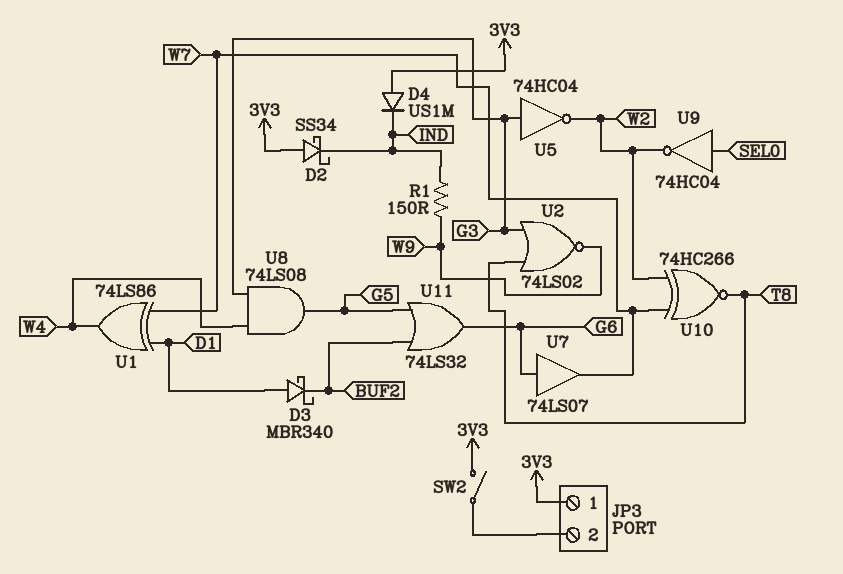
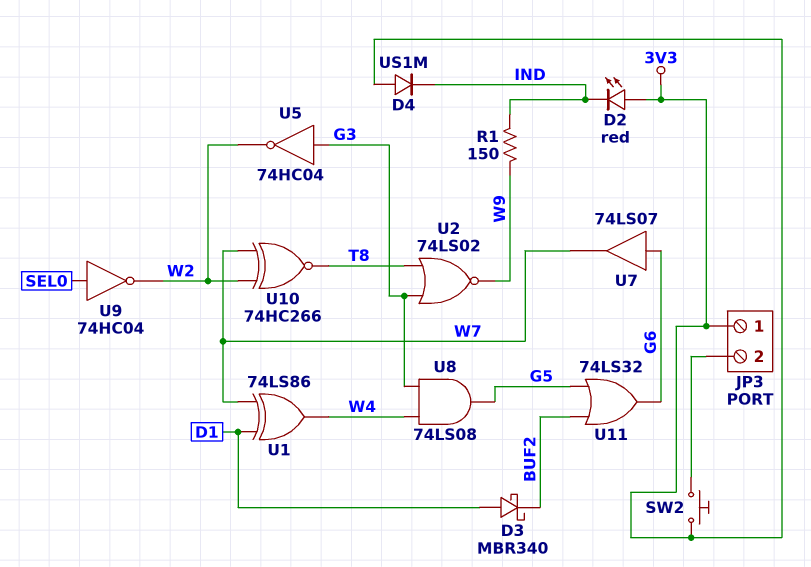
D2: schottky SS34 (A 3V3, K IND) -> LED red (A 3V3, K IND)
SW2: switch (3V3, JP3/2) -> button (3V3, JP3/2)

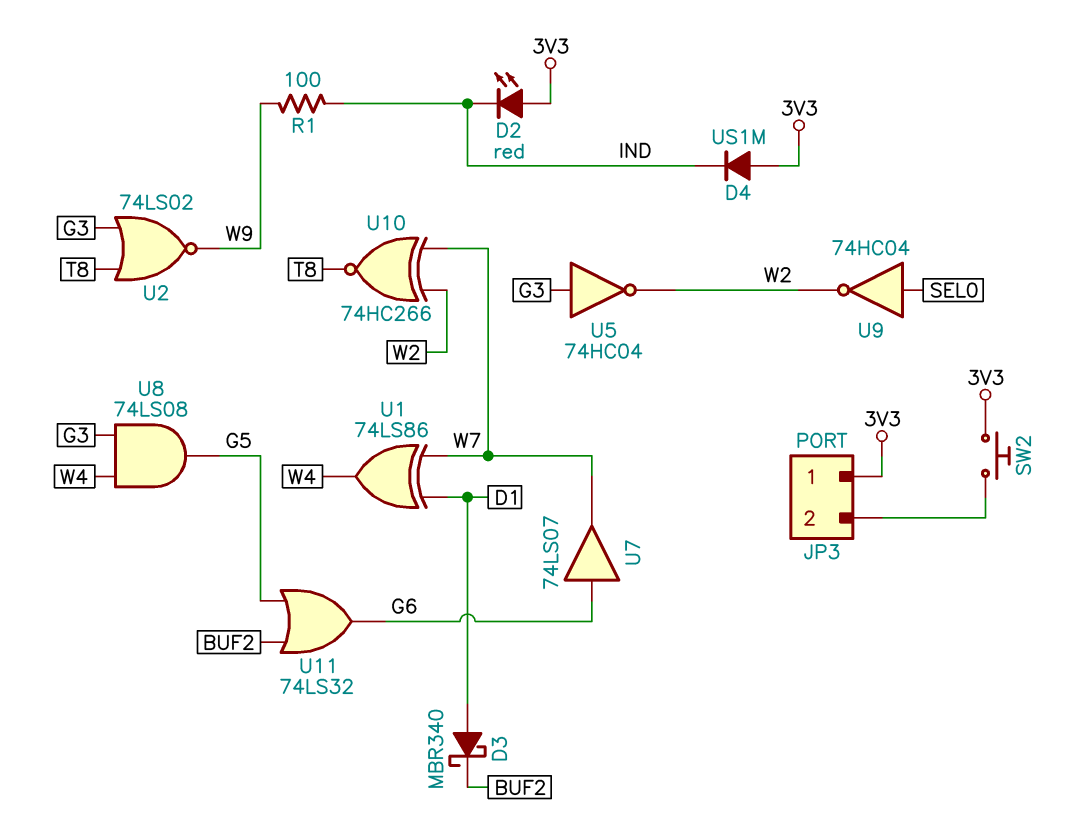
R1: 150 (IND, W9) -> 100 (IND, W9)

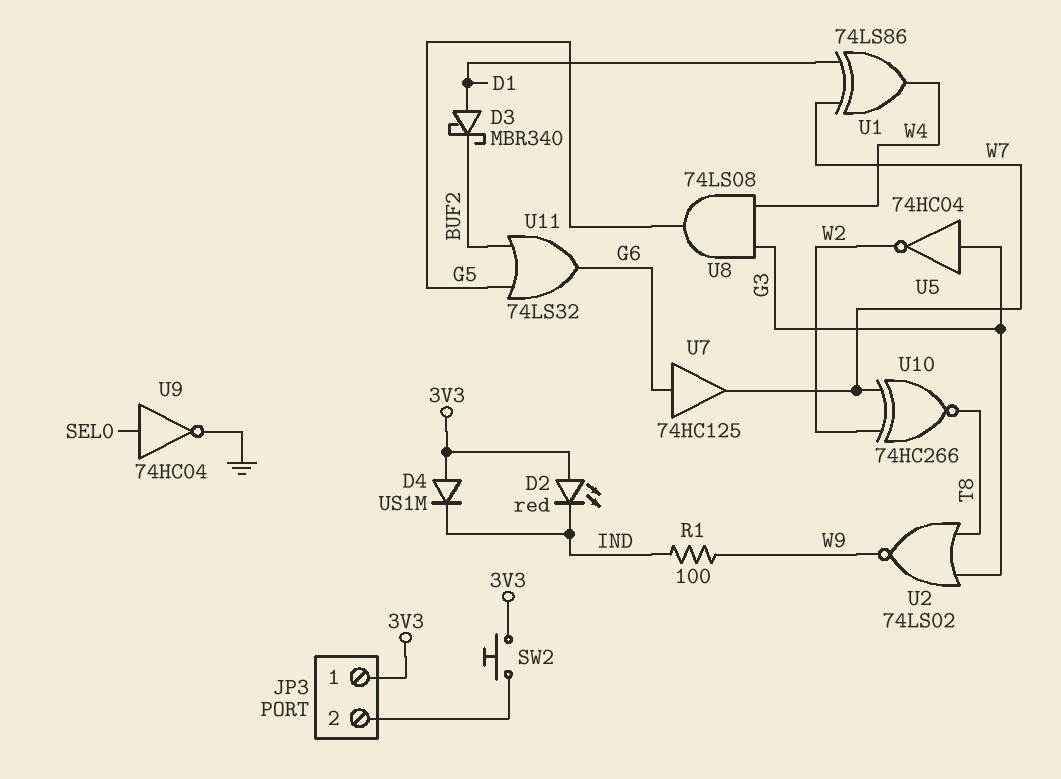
U7: buffer 74LS07 (in G6, out W7) -> buffer 74HC125 (in G6, out W7)
U9: NOT 74HC04 (in SEL0, out W2) -> NOT 74HC04 (in SEL0, out GND)

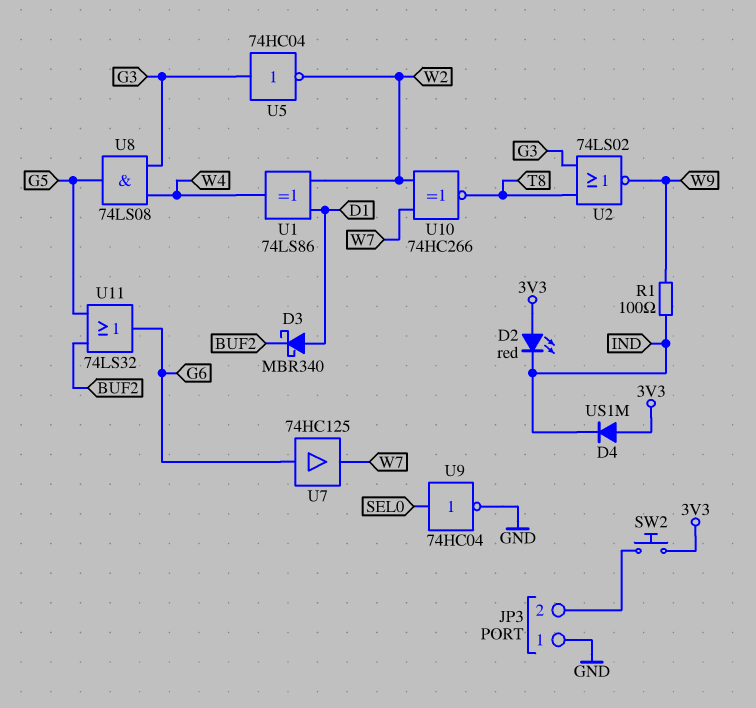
JP3 pin 1: 3V3 -> GND
U1: XOR 74LS86 (in D1, in W7, out W4) -> XOR 74LS86 (in D1, in W2, out W4)

